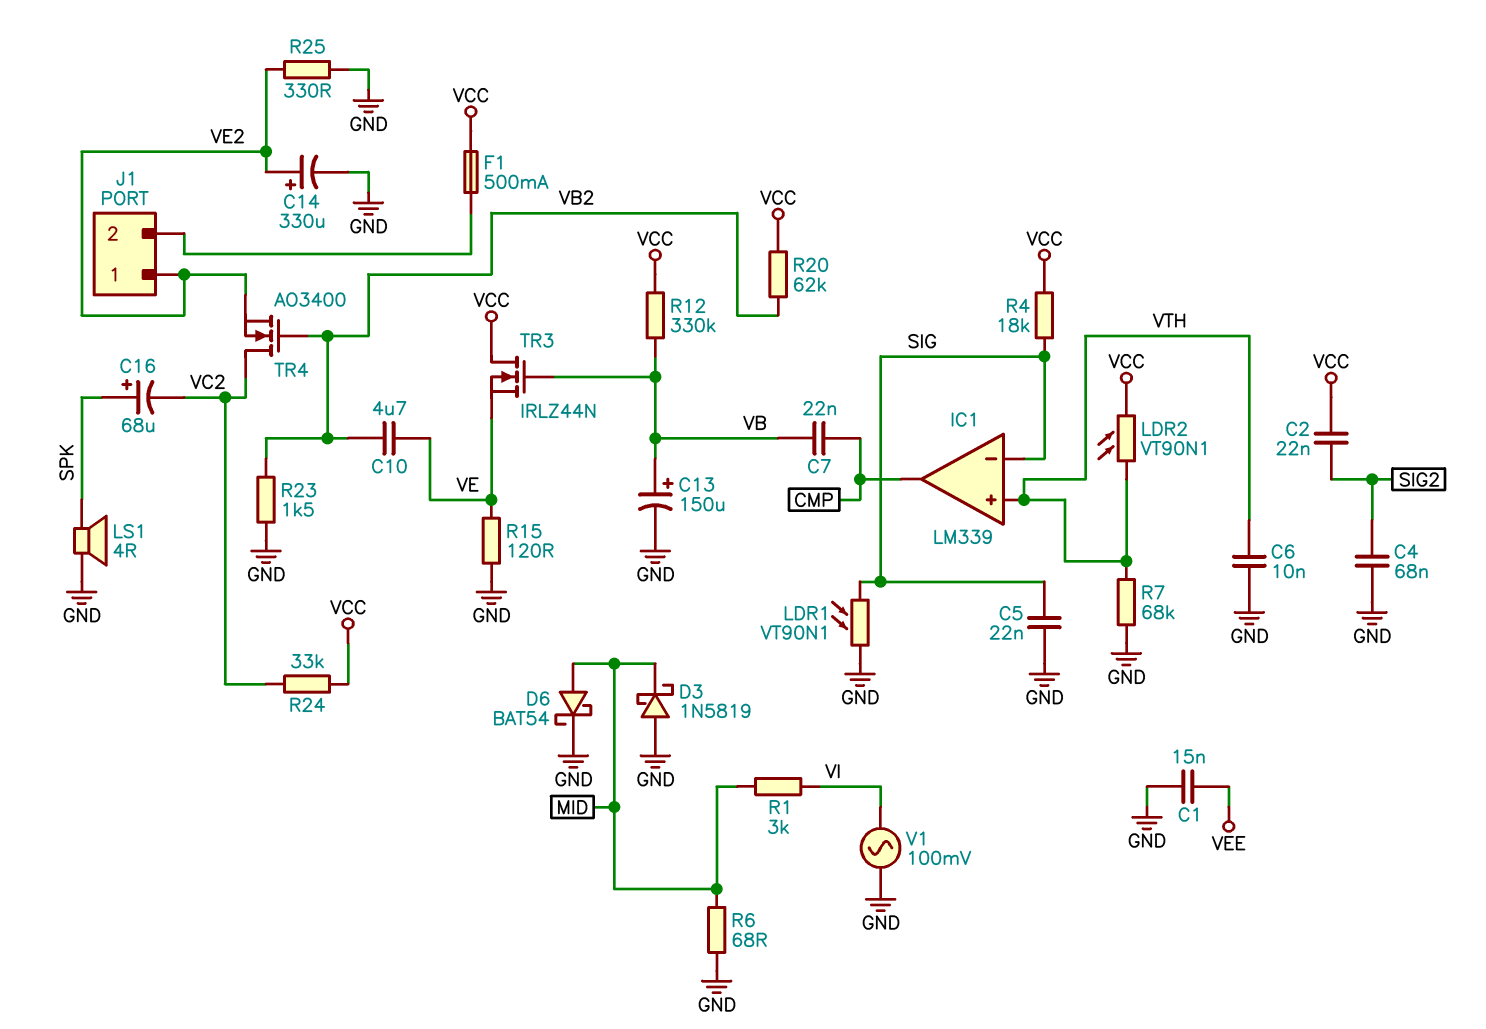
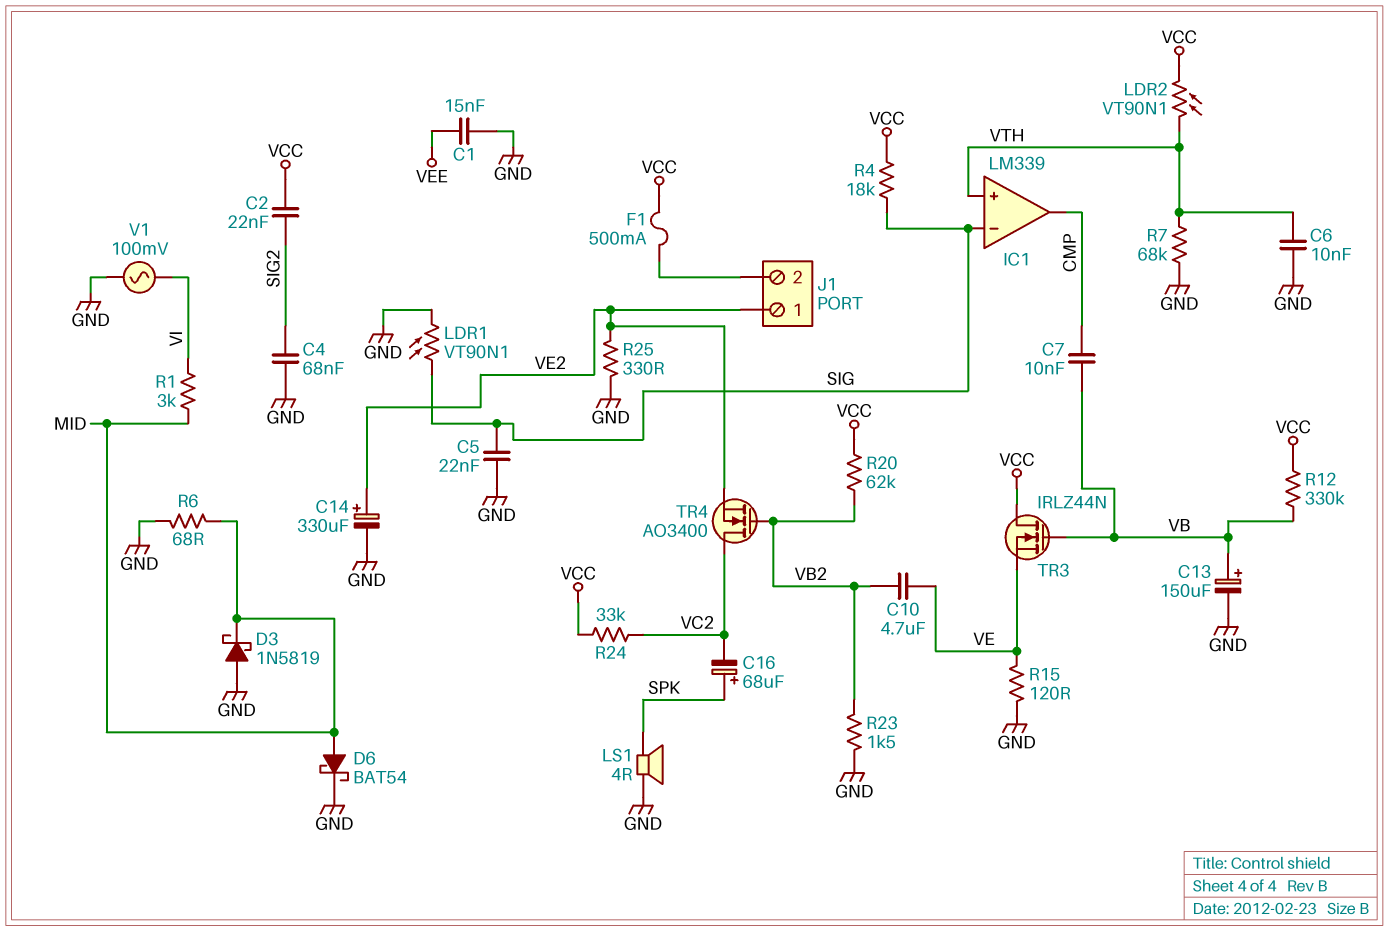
C7: 22nF (CMP, VB) -> 10nF (CMP, VB)

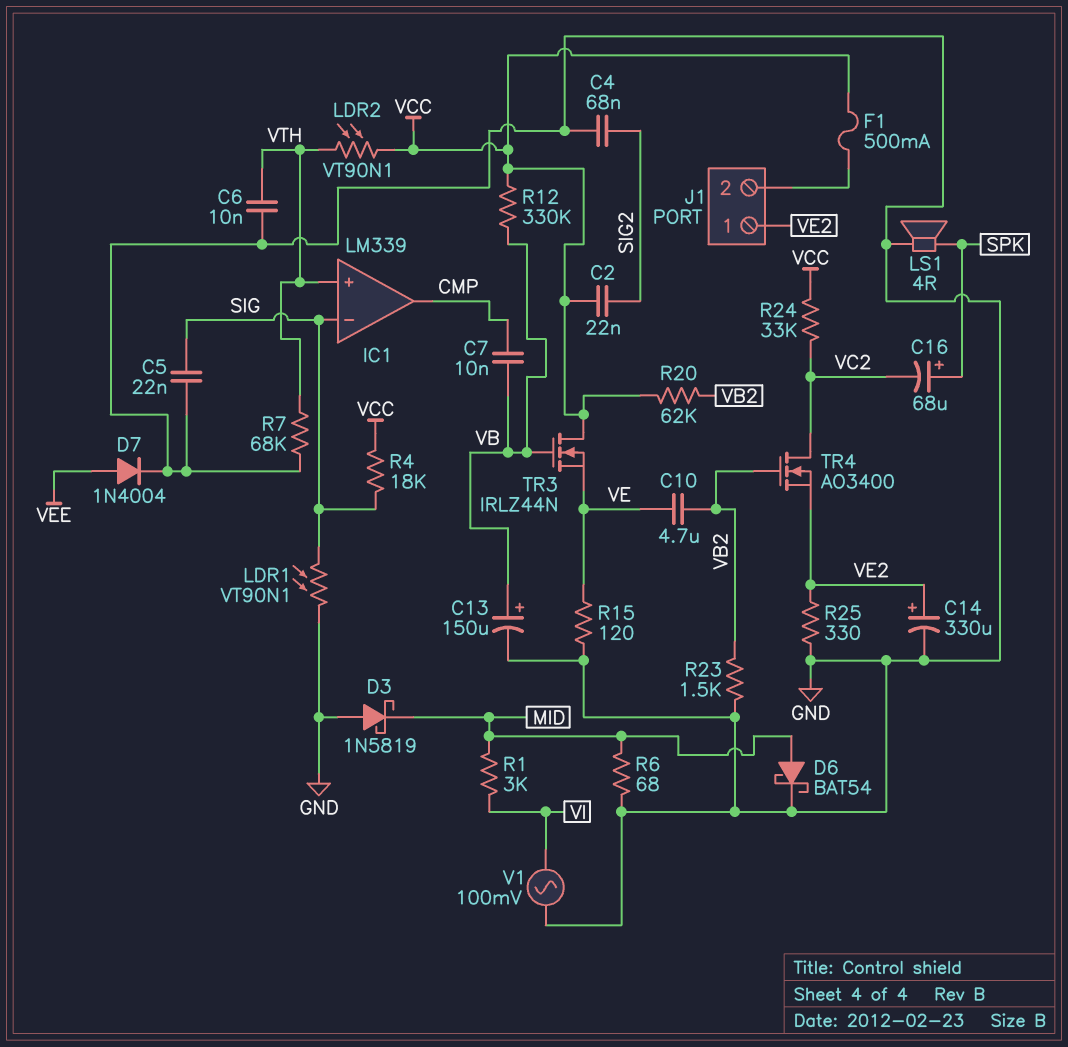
C1: 15nF (GND, VEE) -> none
D7: none -> diode 1N4004 (A VEE, K GND)

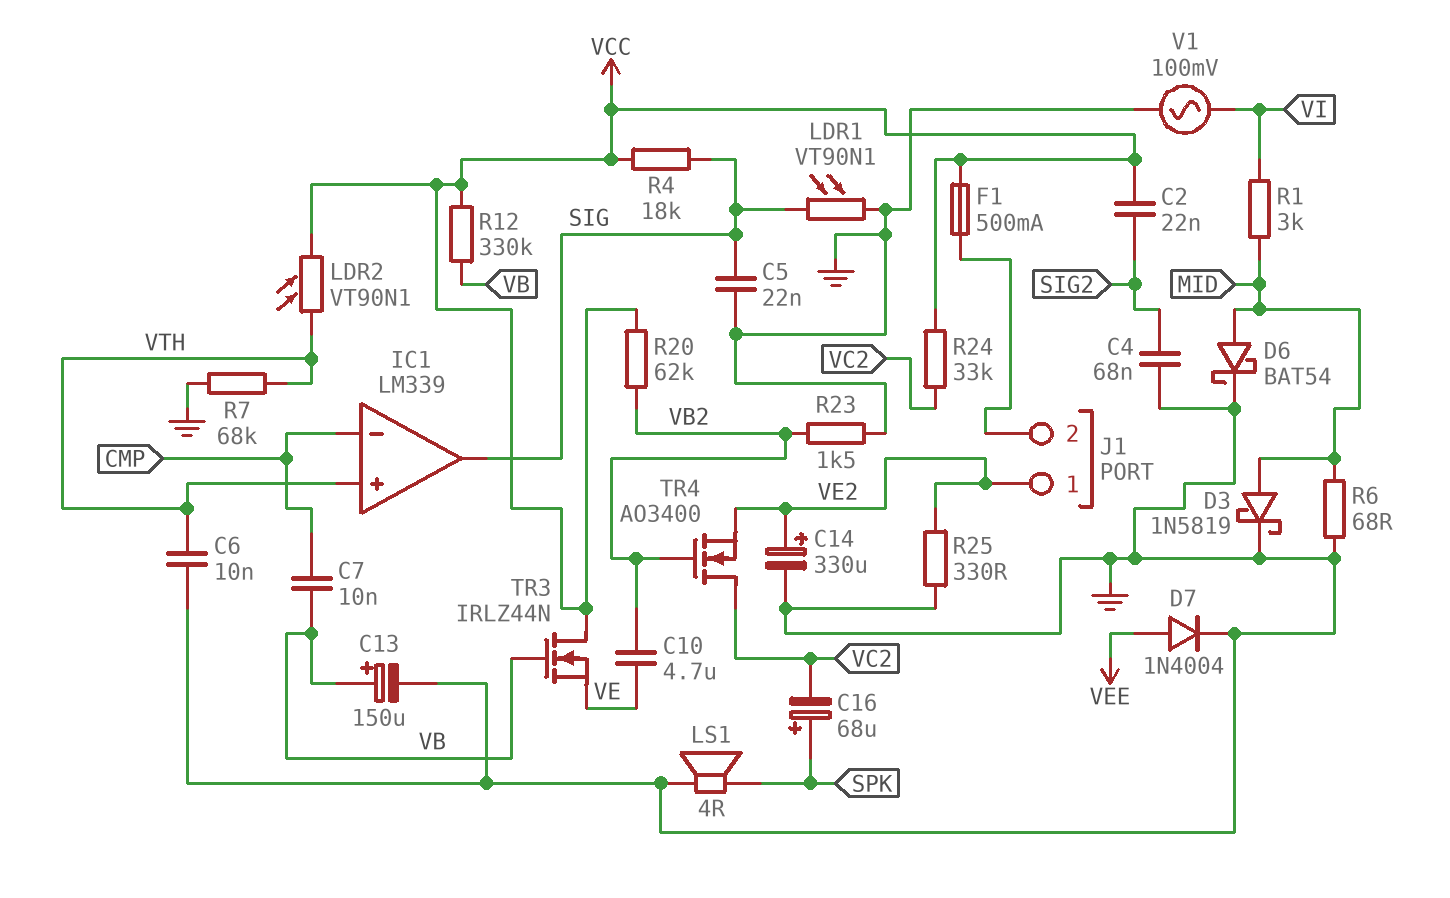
D3: schottky 1N5819 (A GND, K MID) -> schottky 1N5819 (A MID, K GND)
IC1 pin in-: SIG -> CMP
IC1 pin out: CMP -> SIG
R15: 120 (GND, VE) -> none

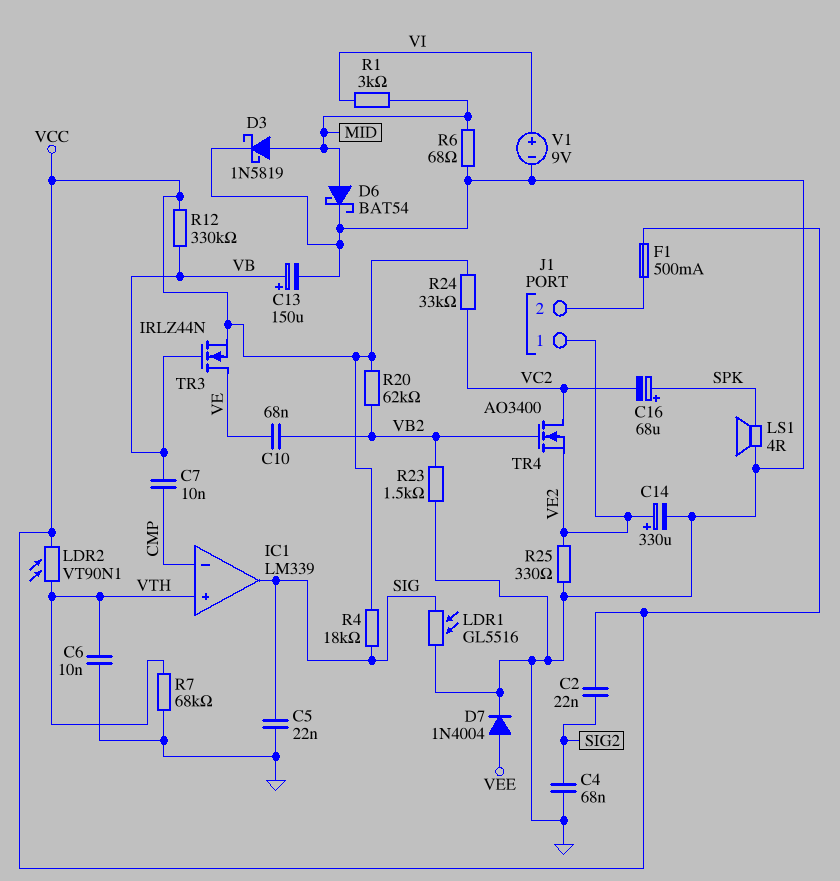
C10: 4.7uF (VB2, VE) -> 68nF (VB2, VE)
LDR1: VT90N1 (GND, SIG) -> GL5516 (GND, SIG)
TR3: NMOS IRLZ44N (G VB, D VCC, S VE) -> NMOS IRLZ44N (G VB, D VE, S VCC)
V1: AC 100mV (GND, VI) -> 9V (plus VI, minus GND)

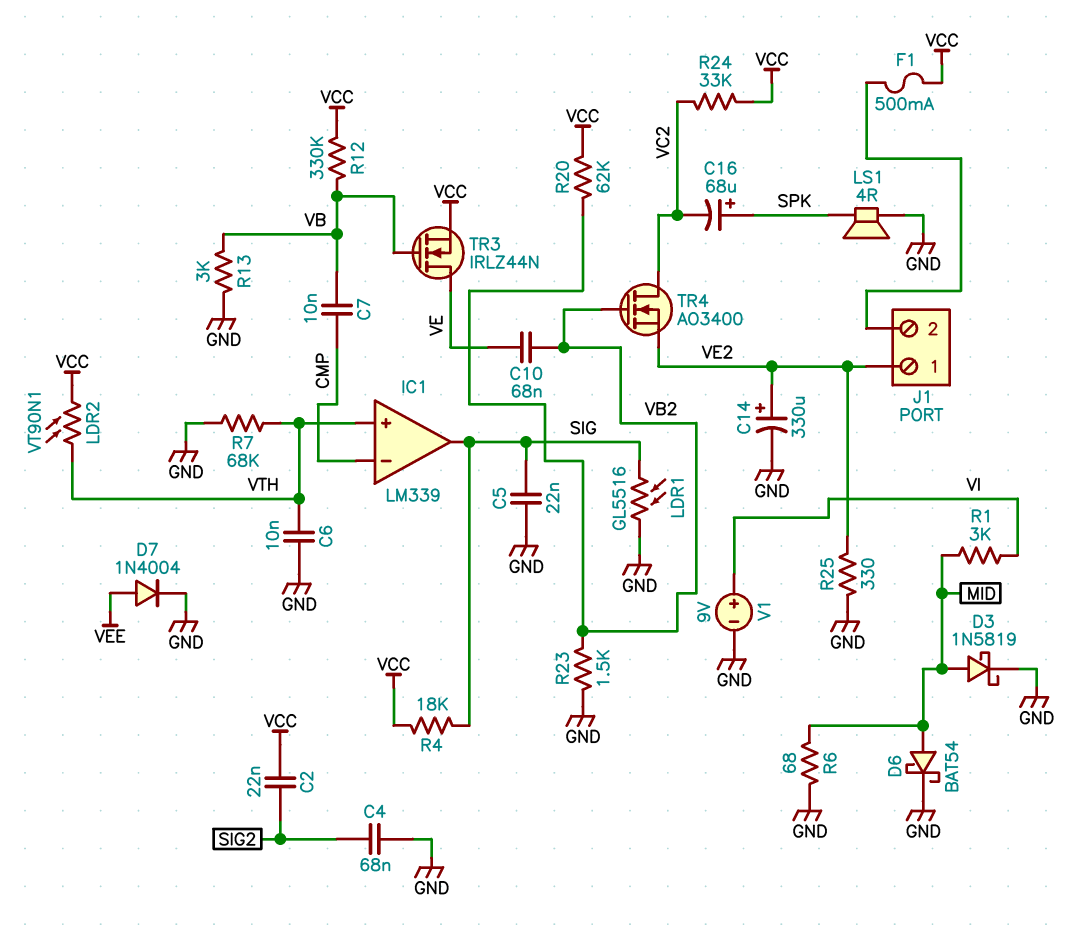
C13: 150uF (plus VB, minus GND) -> none
R13: none -> 3k (GND, VB)

